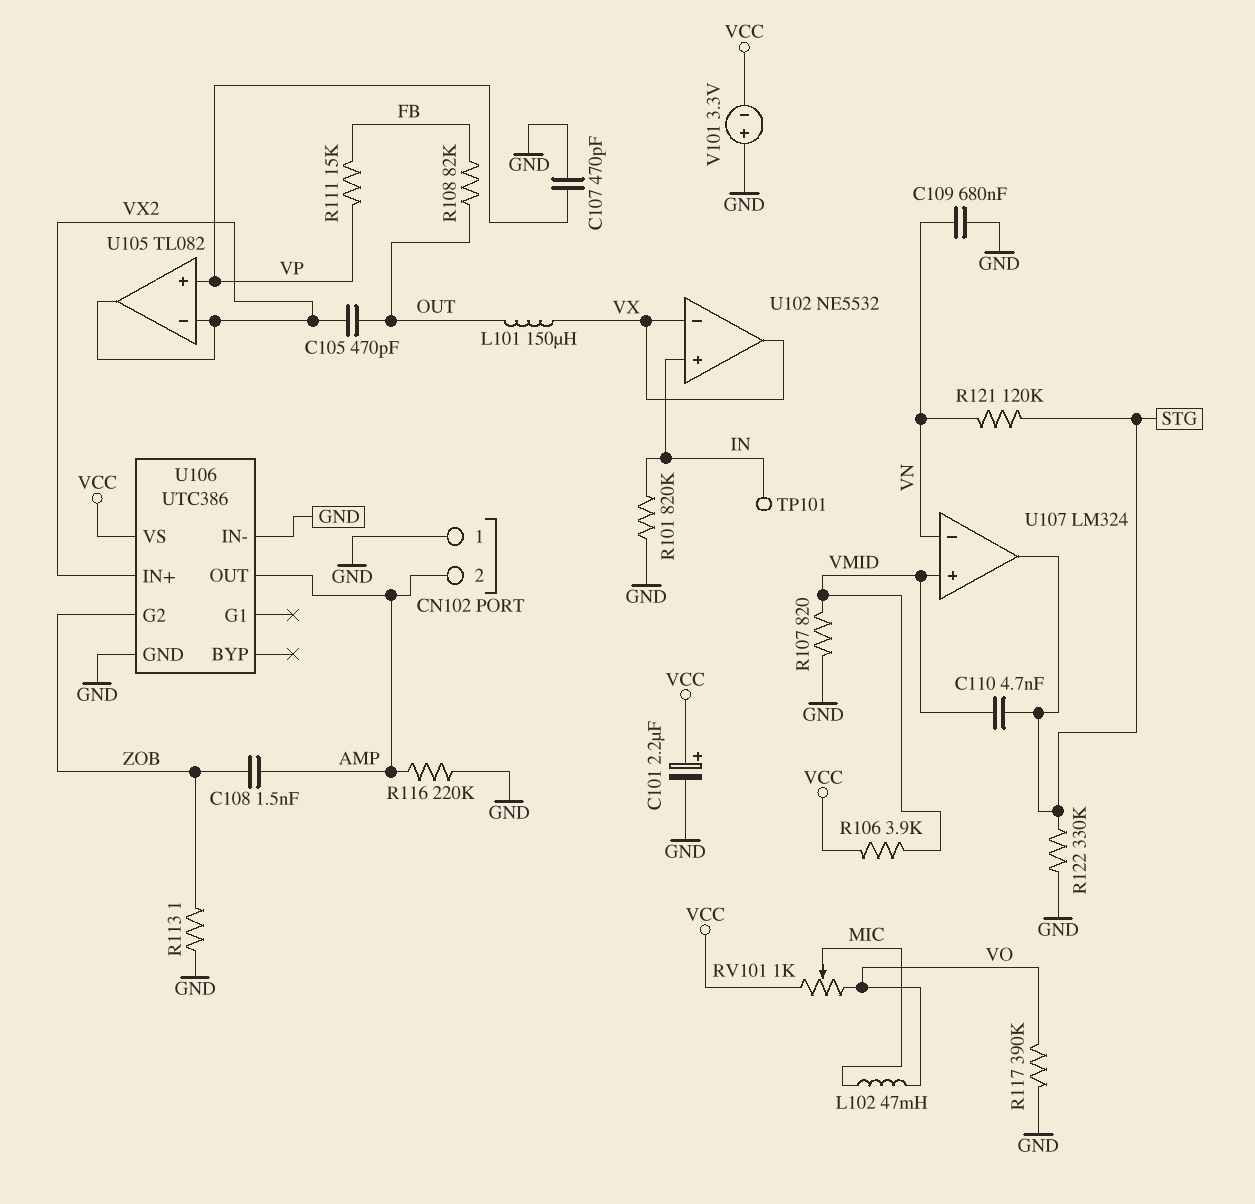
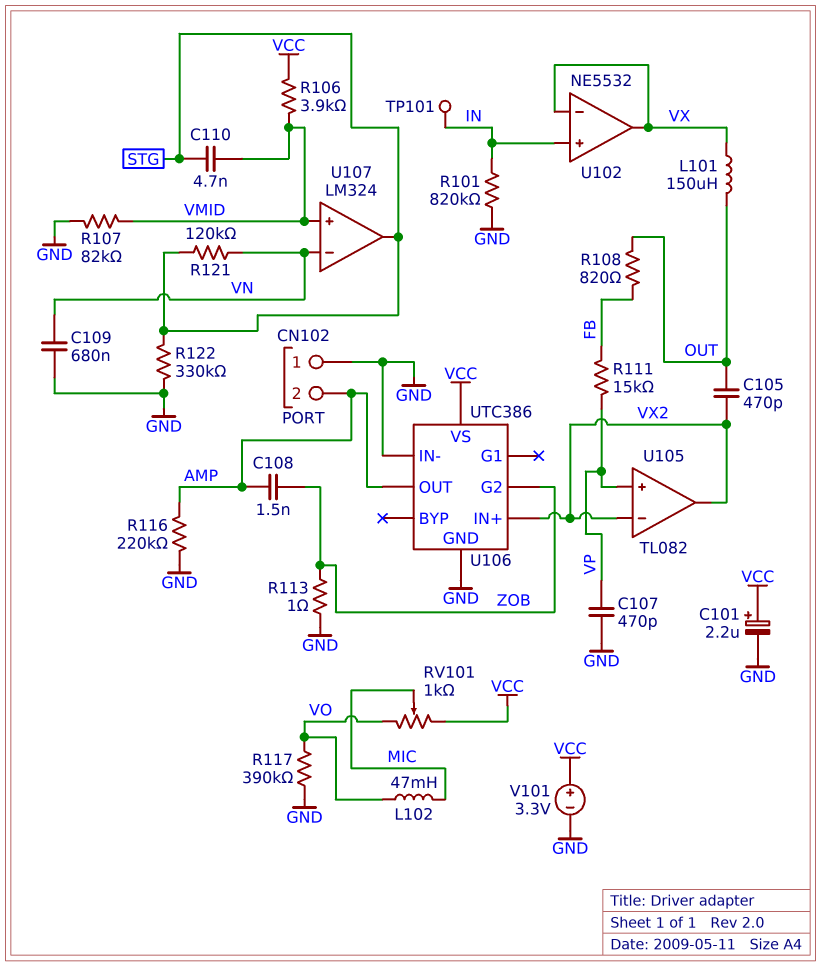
R107: 820 (GND, VMID) -> 82k (GND, VMID)
R108: 82k (FB, OUT) -> 820 (FB, OUT)
V101: 3.3V (plus GND, minus VCC) -> 3.3V (plus VCC, minus GND)

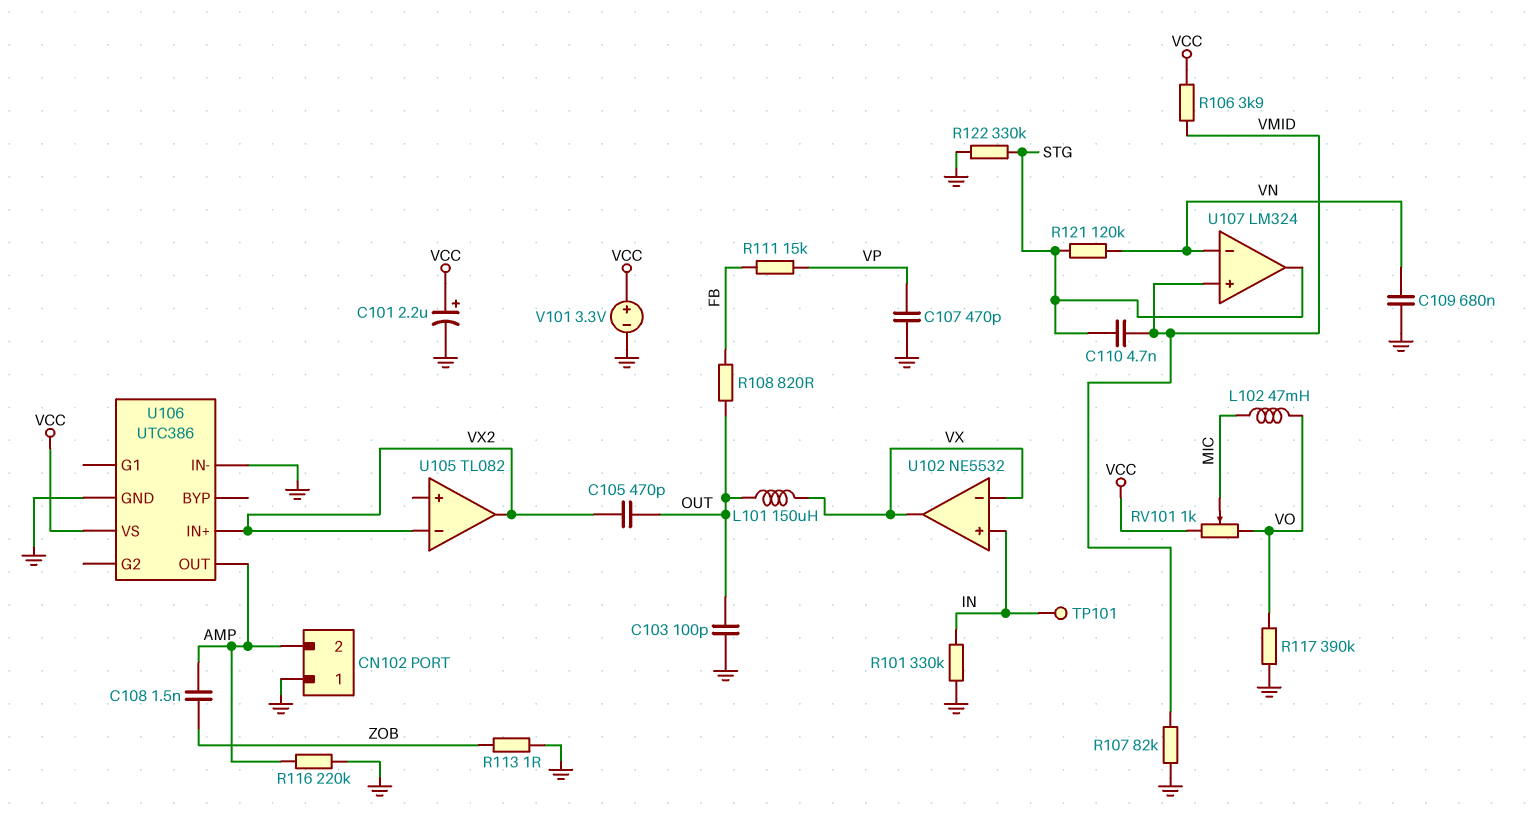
C103: none -> 100pF (GND, OUT)
R101: 820k (GND, IN) -> 330k (GND, IN)
U105 pin in+: VP -> none
U106 pin G2: ZOB -> none

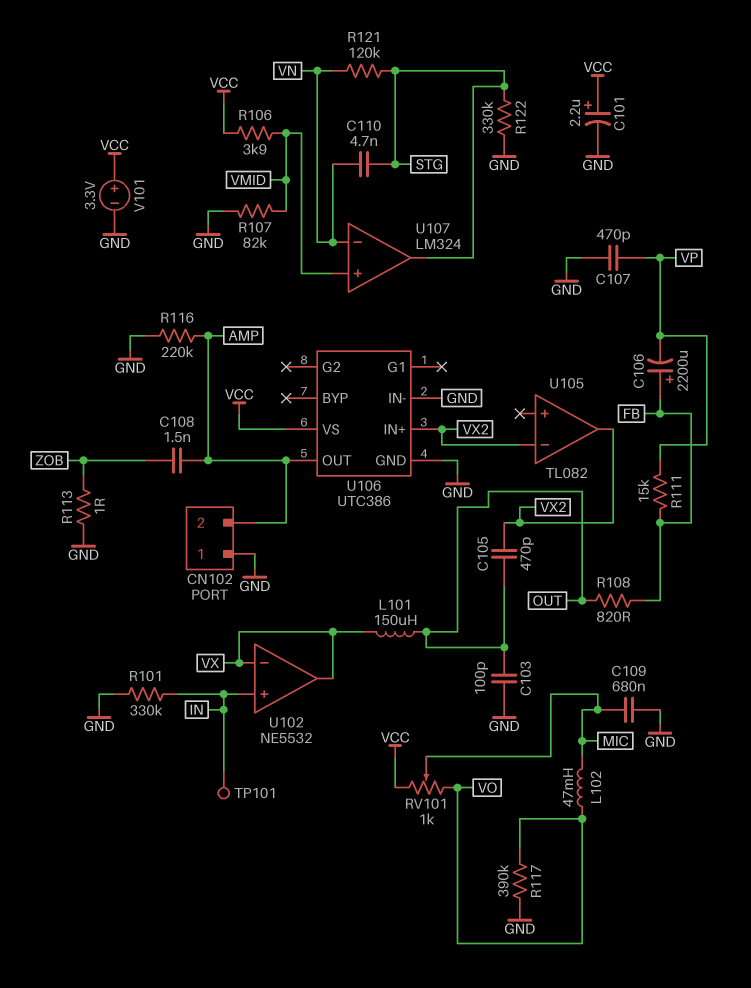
C106: none -> 2200uF (plus FB, minus VP)
C109: 680nF (GND, VN) -> 680nF (GND, MIC)
C110: 4.7nF (STG, VMID) -> 4.7nF (STG, VN)

